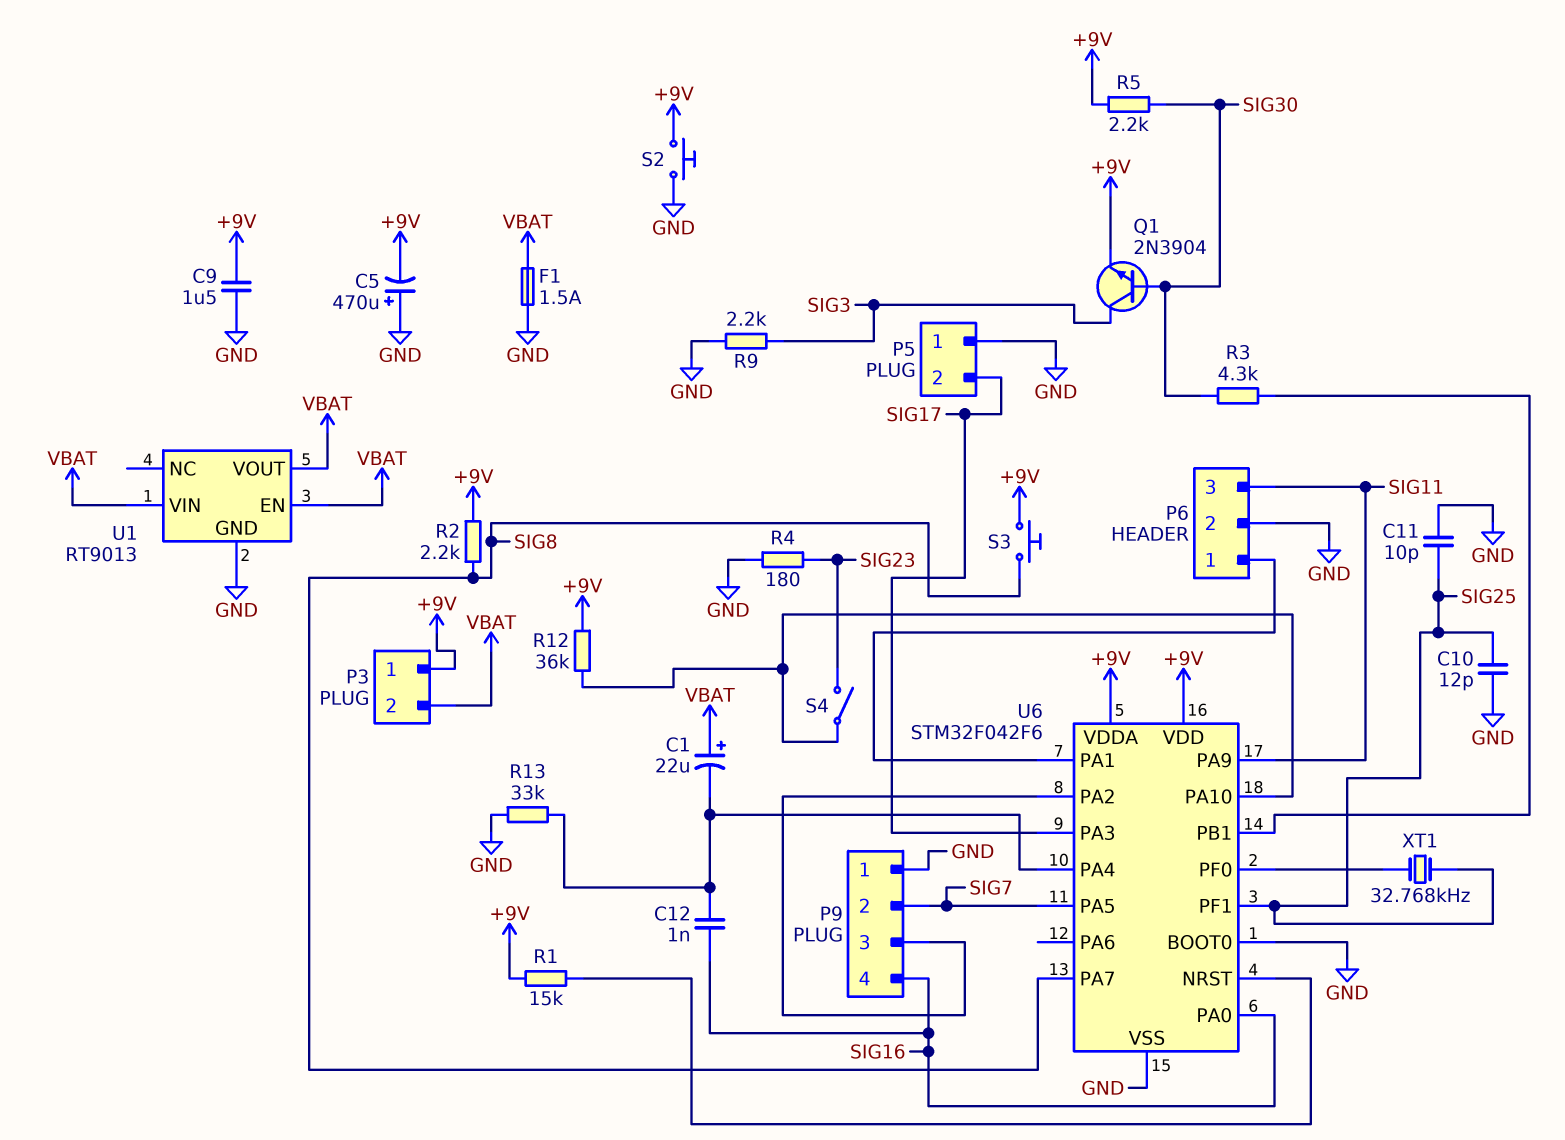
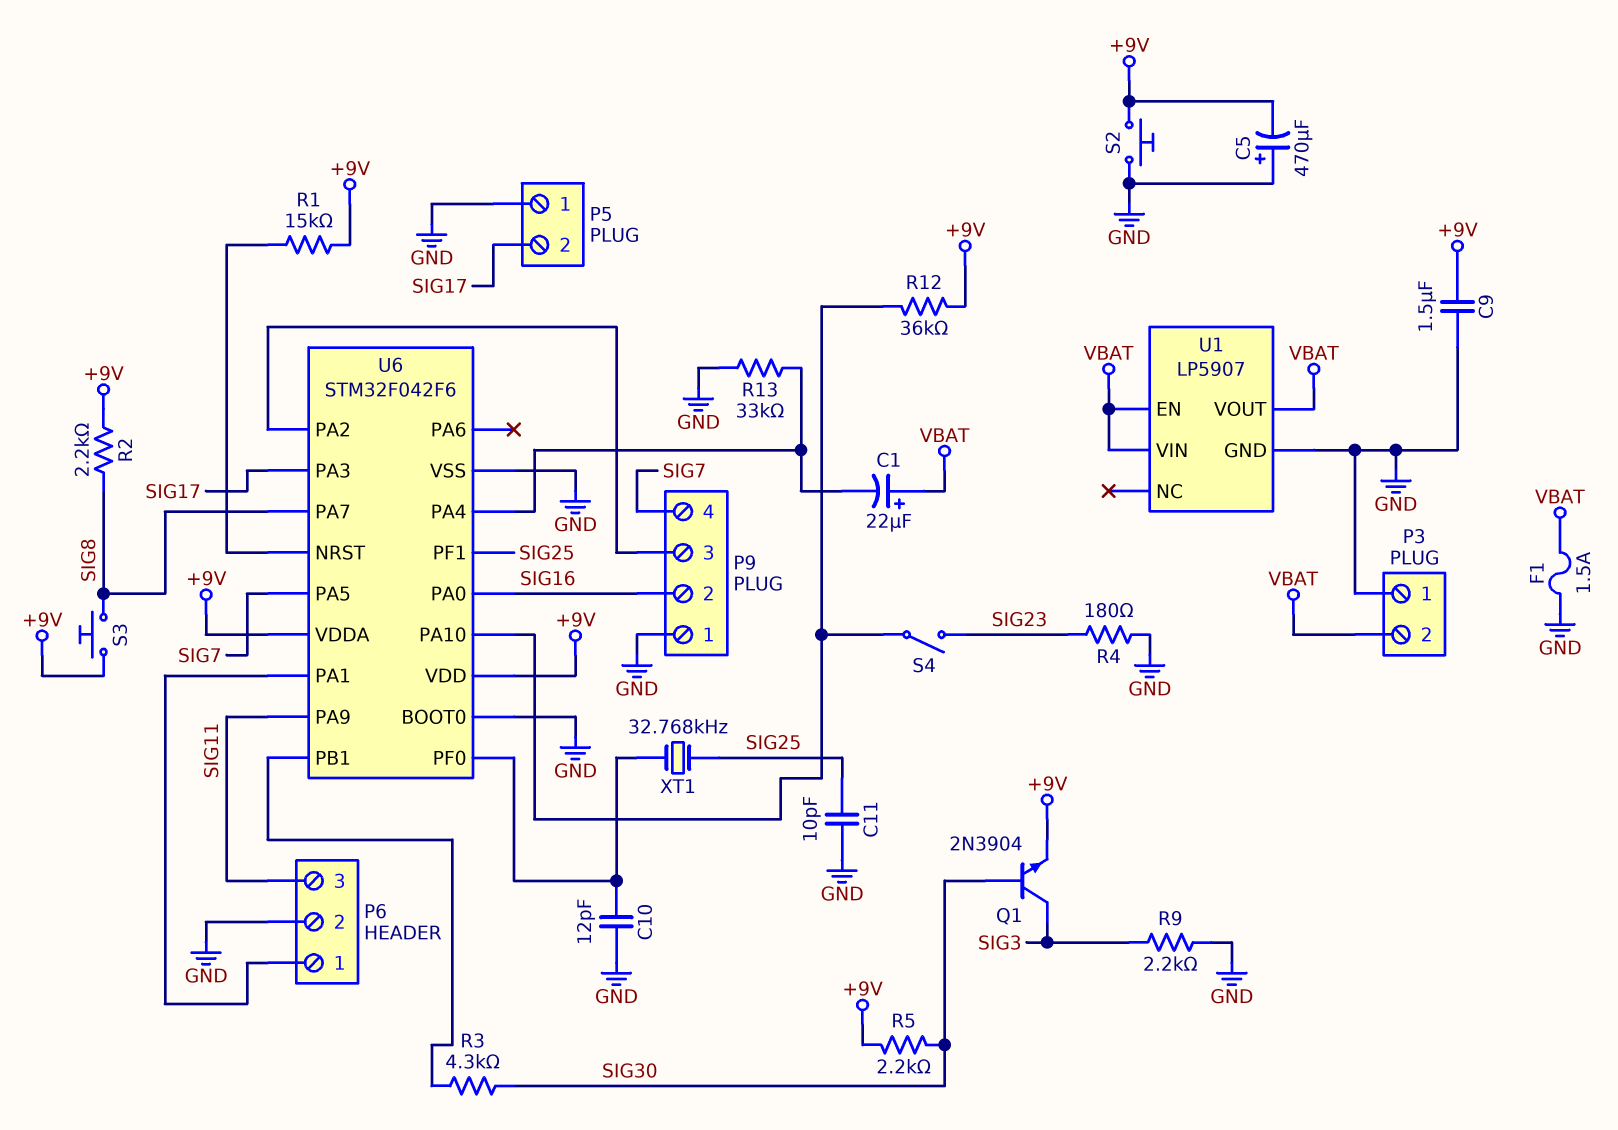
C10: 12pF (GND, SIG25) -> 12pF (GND, U6/PF0)
C12: 1nF (SIG16, U6/PA4) -> none
P3 pin 1: +9V -> GND
P9 pin 2: SIG7 -> SIG16
P9 pin 4: SIG16 -> SIG7
U1: RT9013 -> LP5907

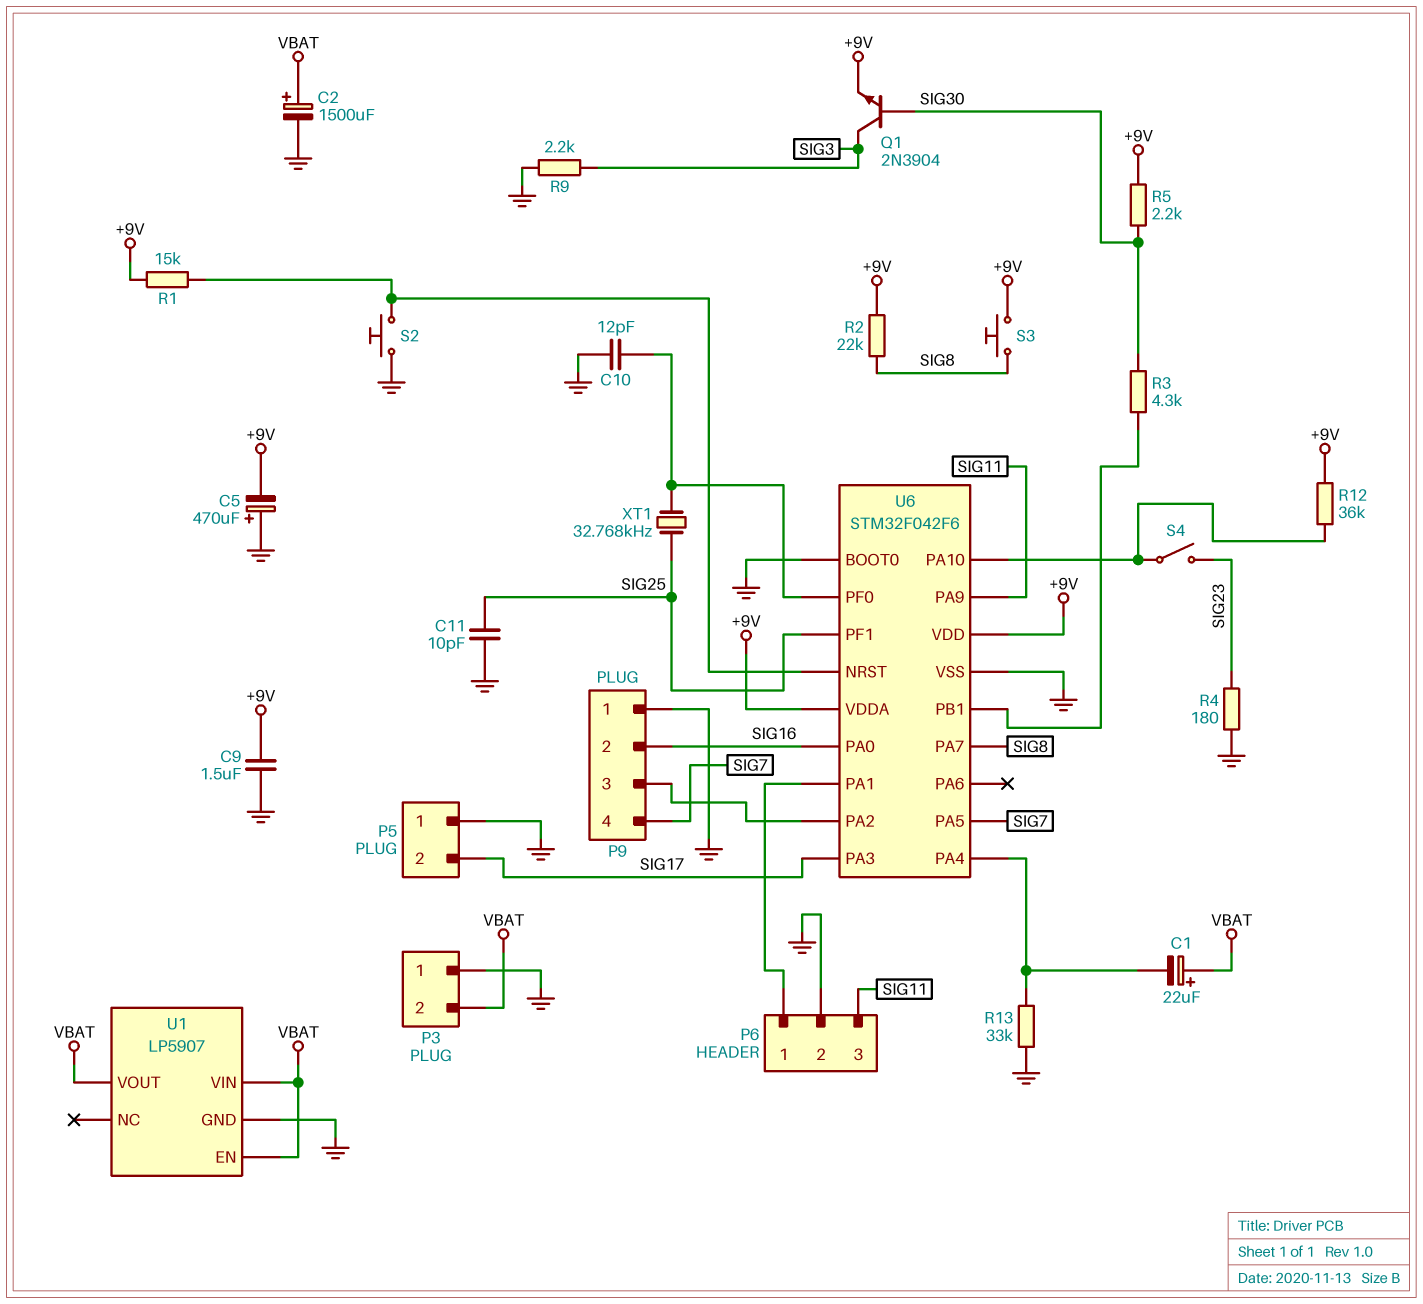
C2: none -> 1500uF (plus VBAT, minus GND)
F1: 1.5A (GND, VBAT) -> none
R2: 2.2k (+9V, SIG8) -> 22k (+9V, SIG8)
S2: button (+9V, GND) -> button (GND, U6/NRST)

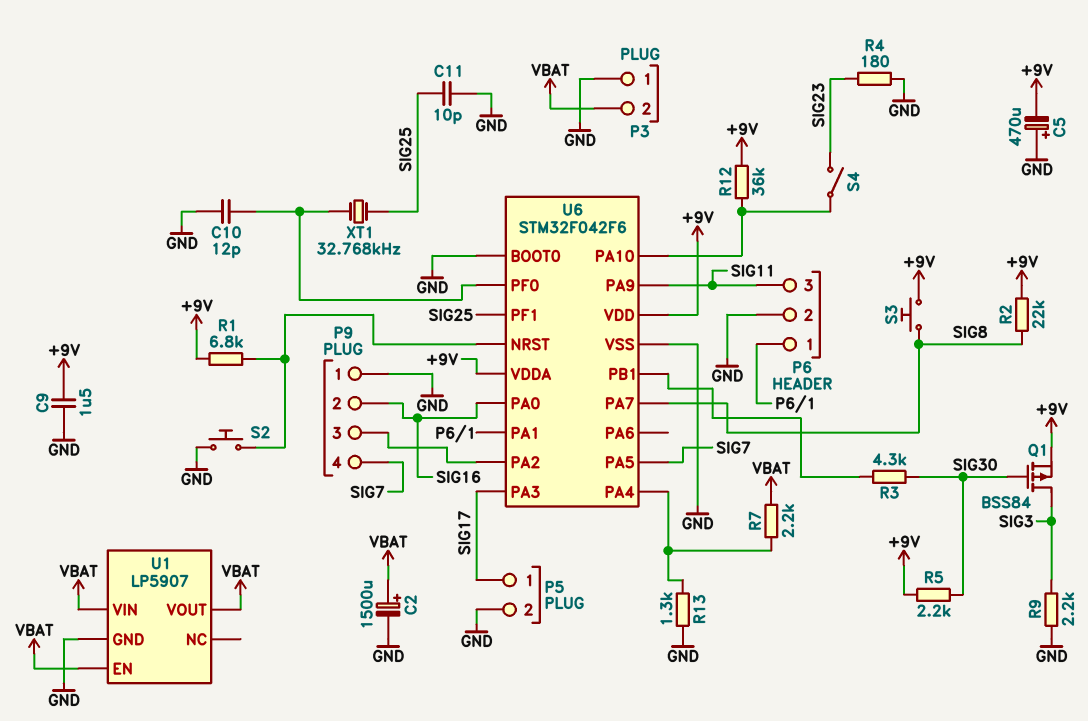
C1: 22uF (plus VBAT, minus U6/PA4) -> none
P5 pin 1: GND -> SIG17
P5 pin 2: SIG17 -> GND
Q1: NPN 2N3904 (B SIG30, C SIG3, E +9V) -> PMOS BSS84 (G SIG30, D SIG3, S +9V)
R1: 15k (+9V, U6/NRST) -> 6.8k (+9V, U6/NRST)
R7: none -> 2.2k (U6/PA4, VBAT)
R13: 33k (GND, U6/PA4) -> 1.3k (GND, U6/PA4)

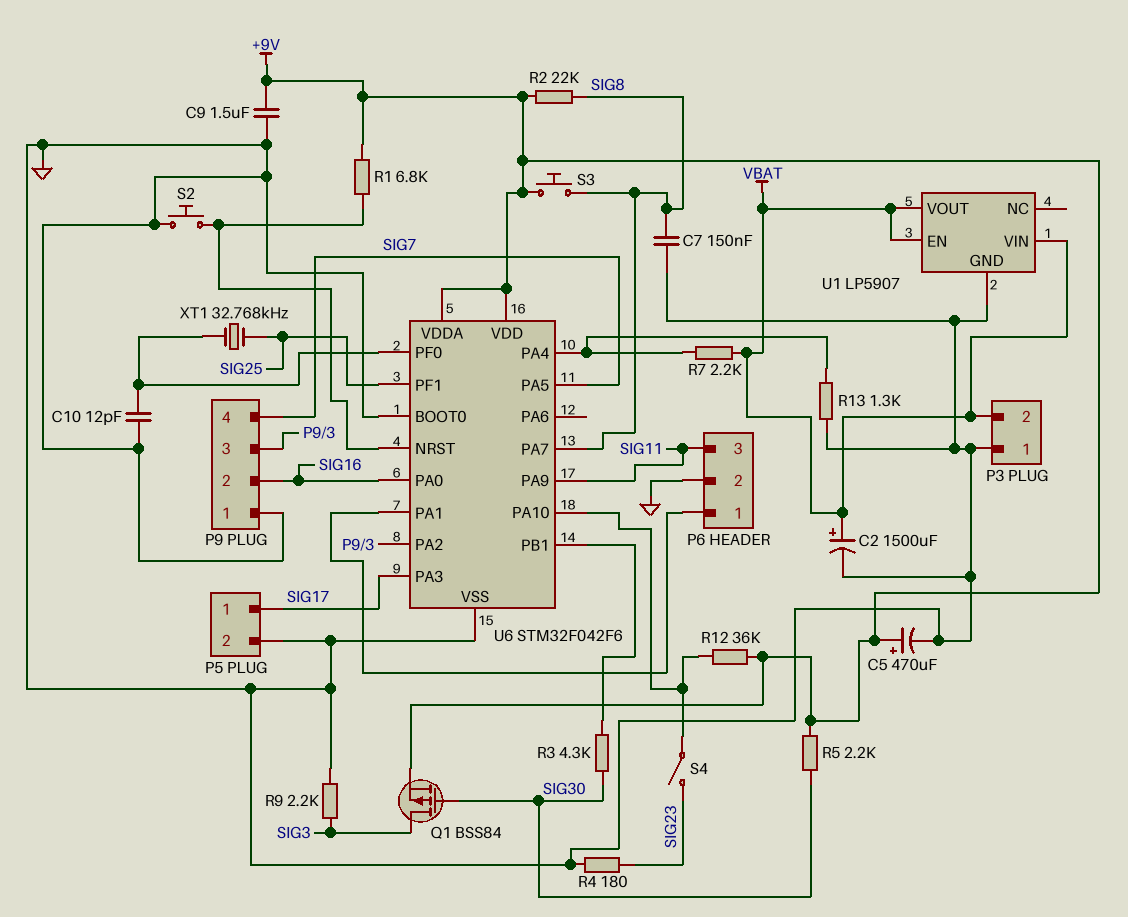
C5: 470uF (plus GND, minus +9V) -> 470uF (plus +9V, minus GND)
C7: none -> 150nF (GND, SIG8)
C11: 10pF (GND, SIG25) -> none

